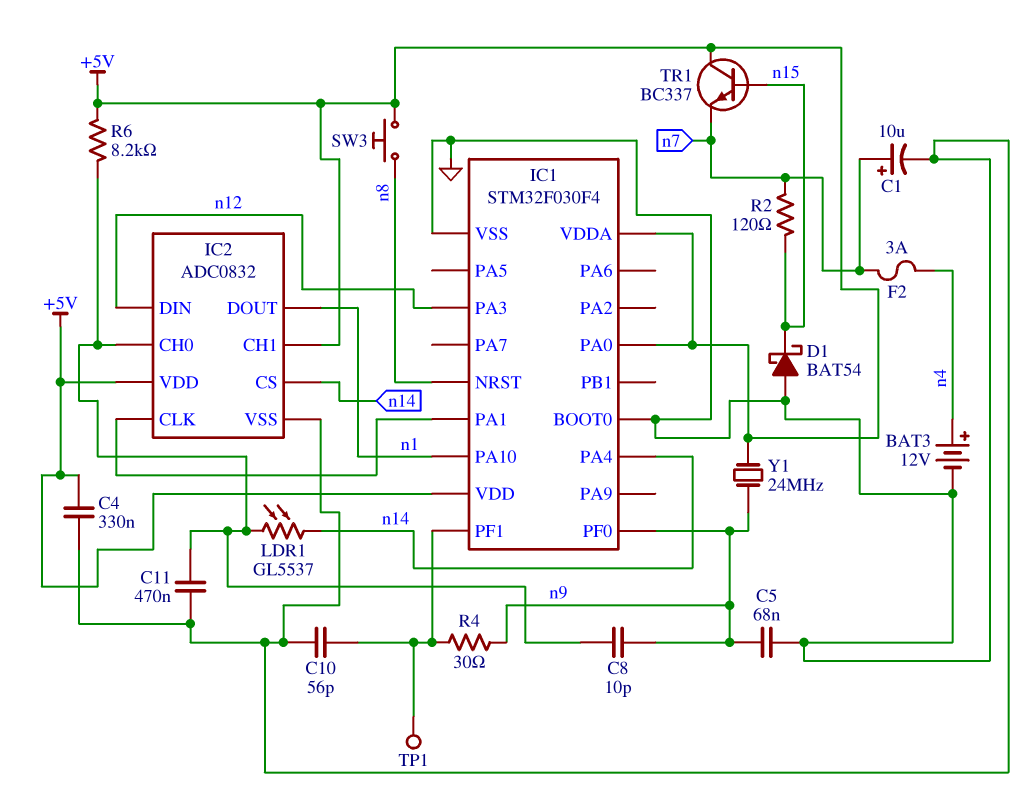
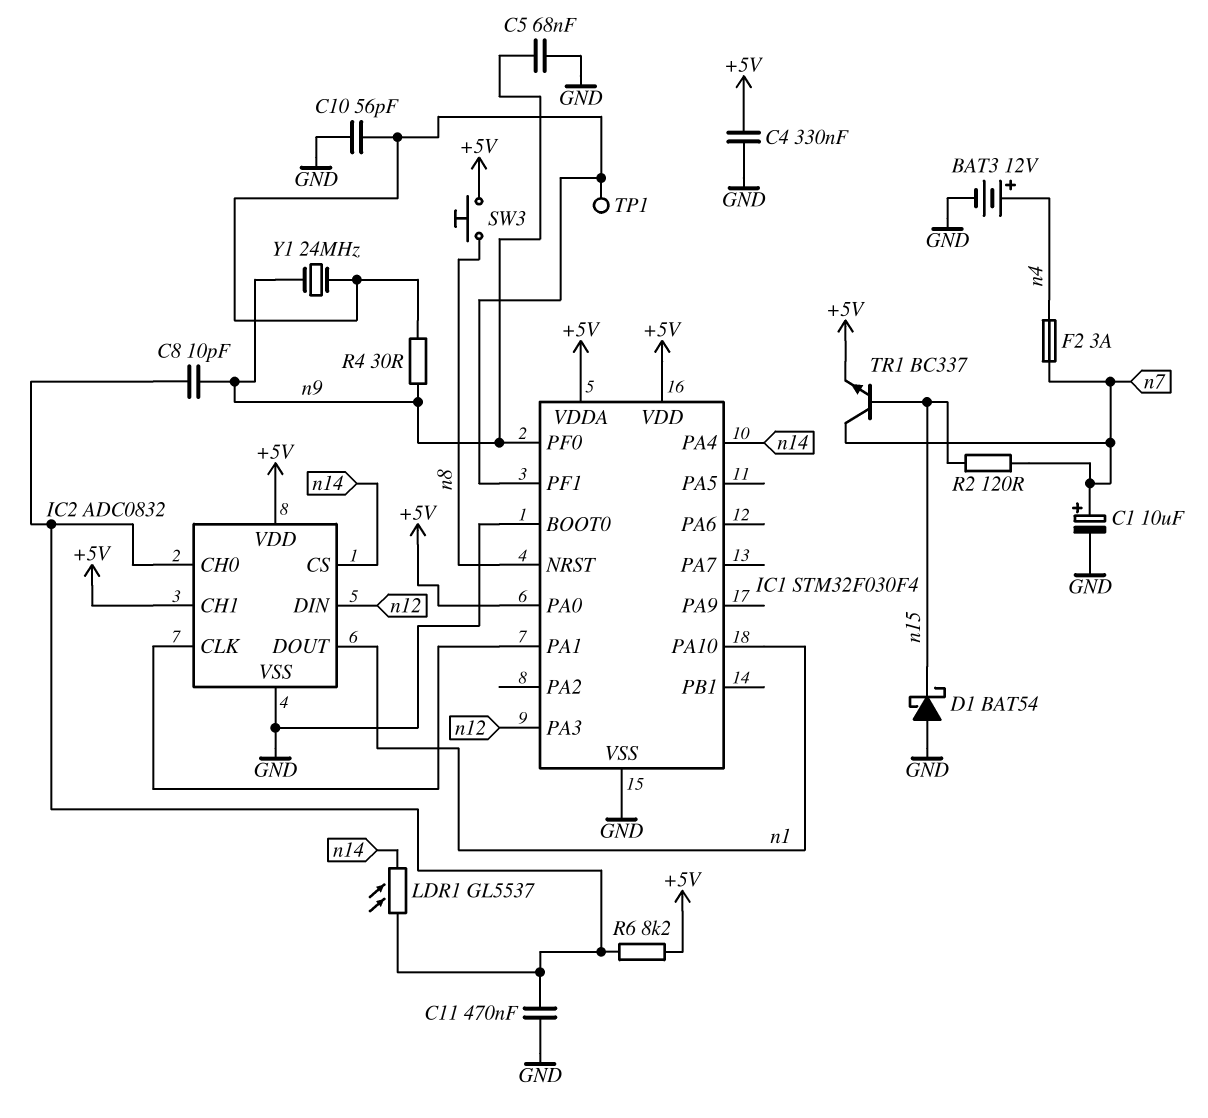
TR1: NPN BC337 (B n15, C +5V, E n7) -> NPN BC337 (B n15, C n7, E +5V)
Y1: 24MHz (+5V, n9) -> 24MHz (IC1/PF1, n9)

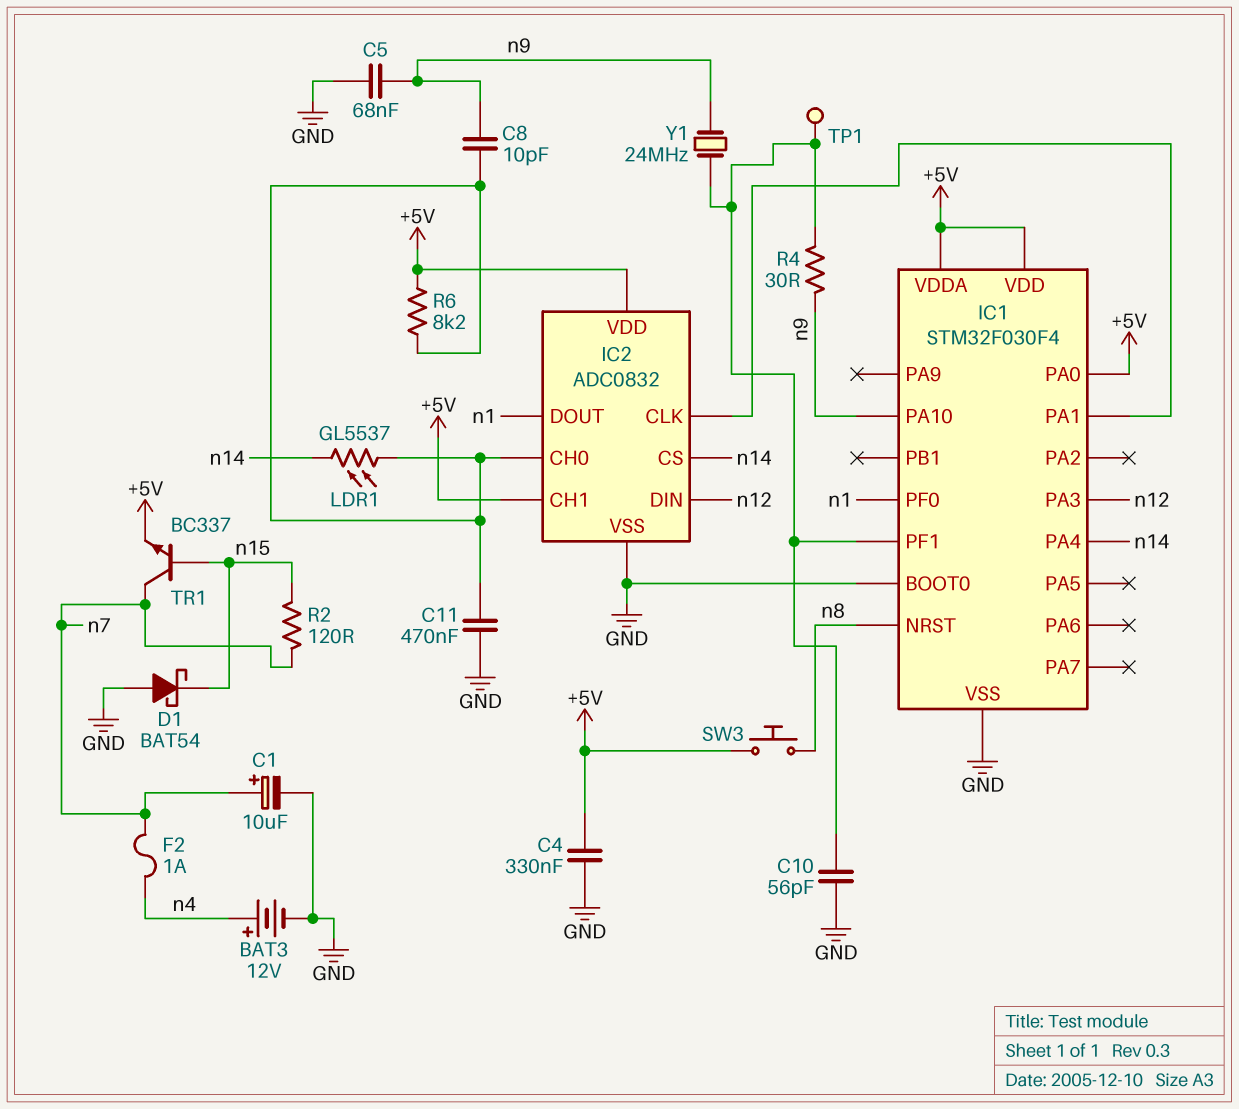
F2: 3A (n4, n7) -> 1A (n4, n7)
IC1 pin PA10: n1 -> n9
IC1 pin PF0: n9 -> n1

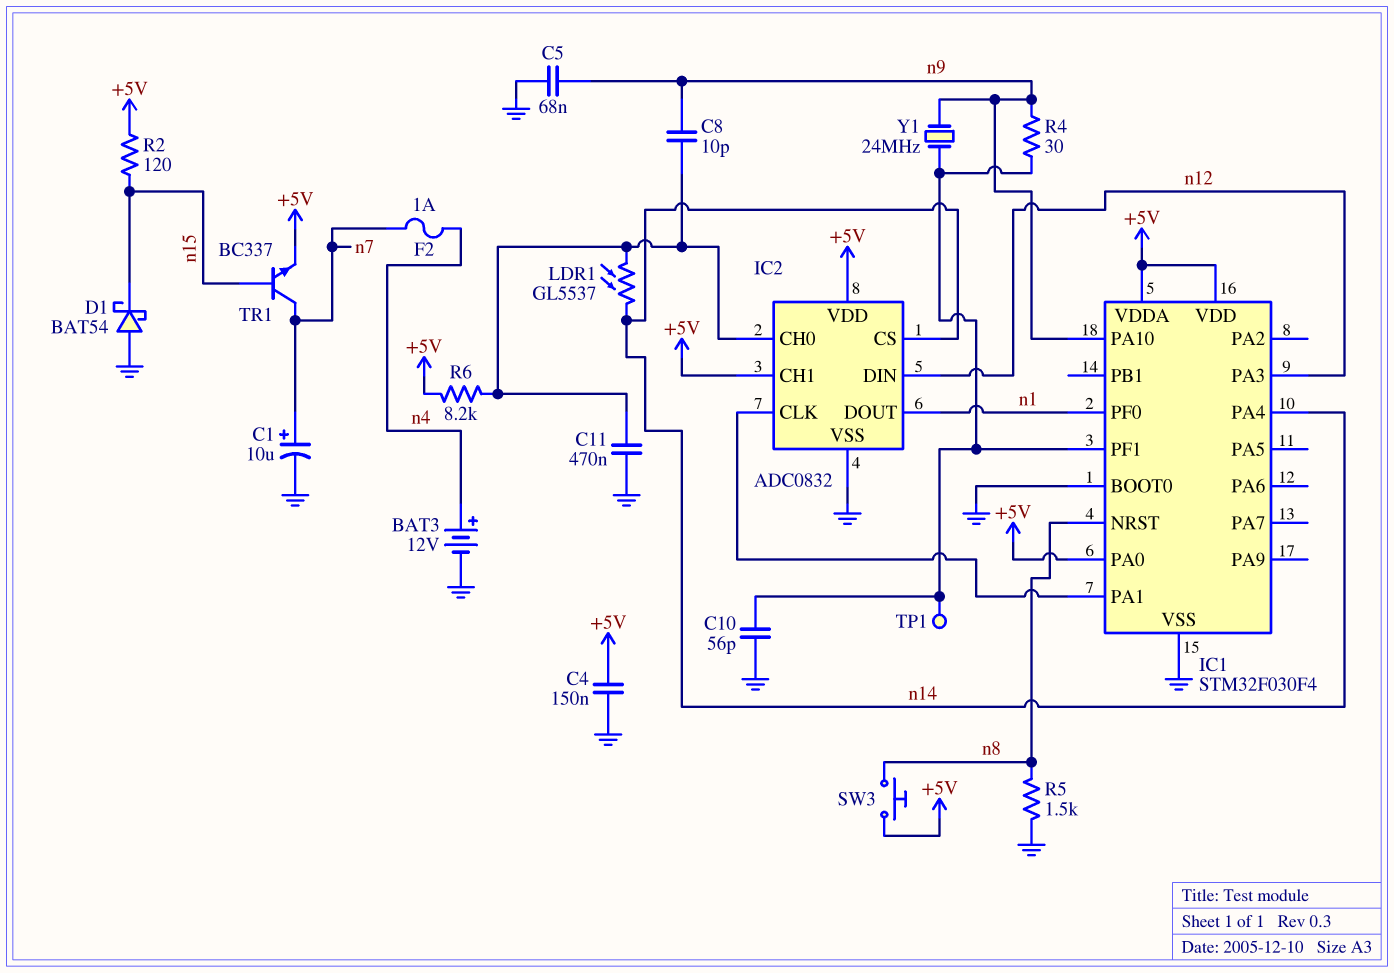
C4: 330nF (+5V, GND) -> 150nF (+5V, GND)
R2: 120 (n7, n15) -> 120 (+5V, n15)
R5: none -> 1.5k (GND, n8)

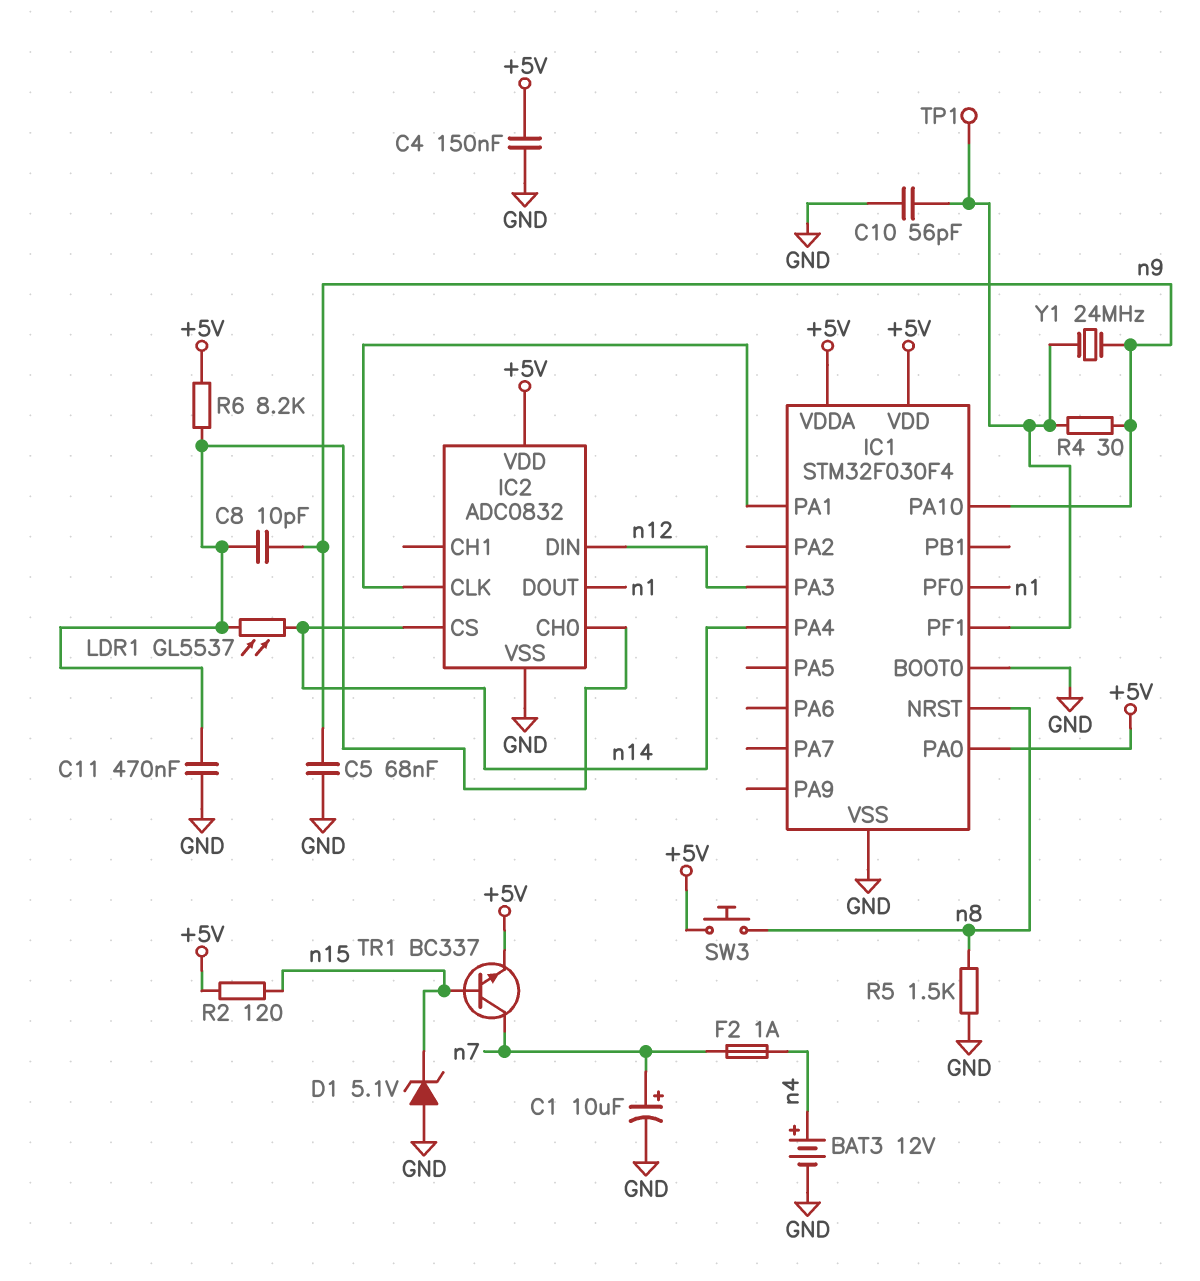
D1: schottky BAT54 (A GND, K n15) -> zener 5.1V (A GND, K n15)
IC2 pin CH1: +5V -> none

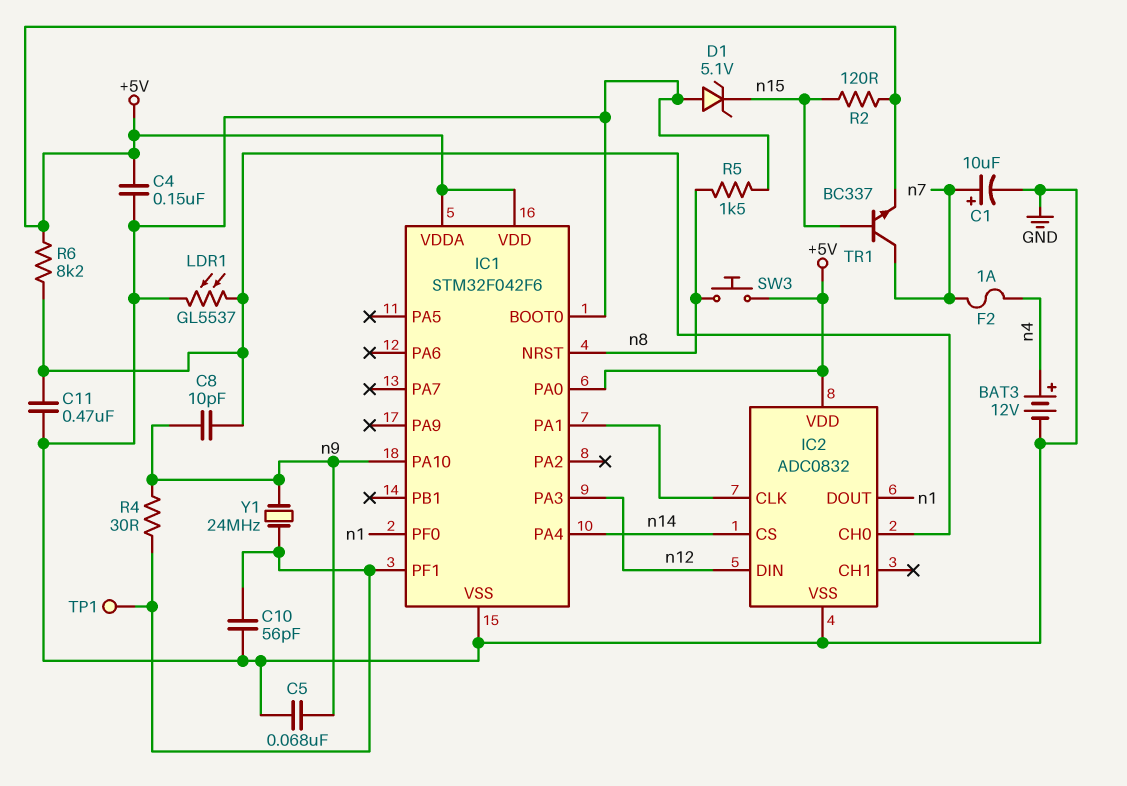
IC1: STM32F030F4 -> STM32F042F6
LDR1: GL5537 (IC2/CH0, n14) -> GL5537 (GND, IC2/CH0)

